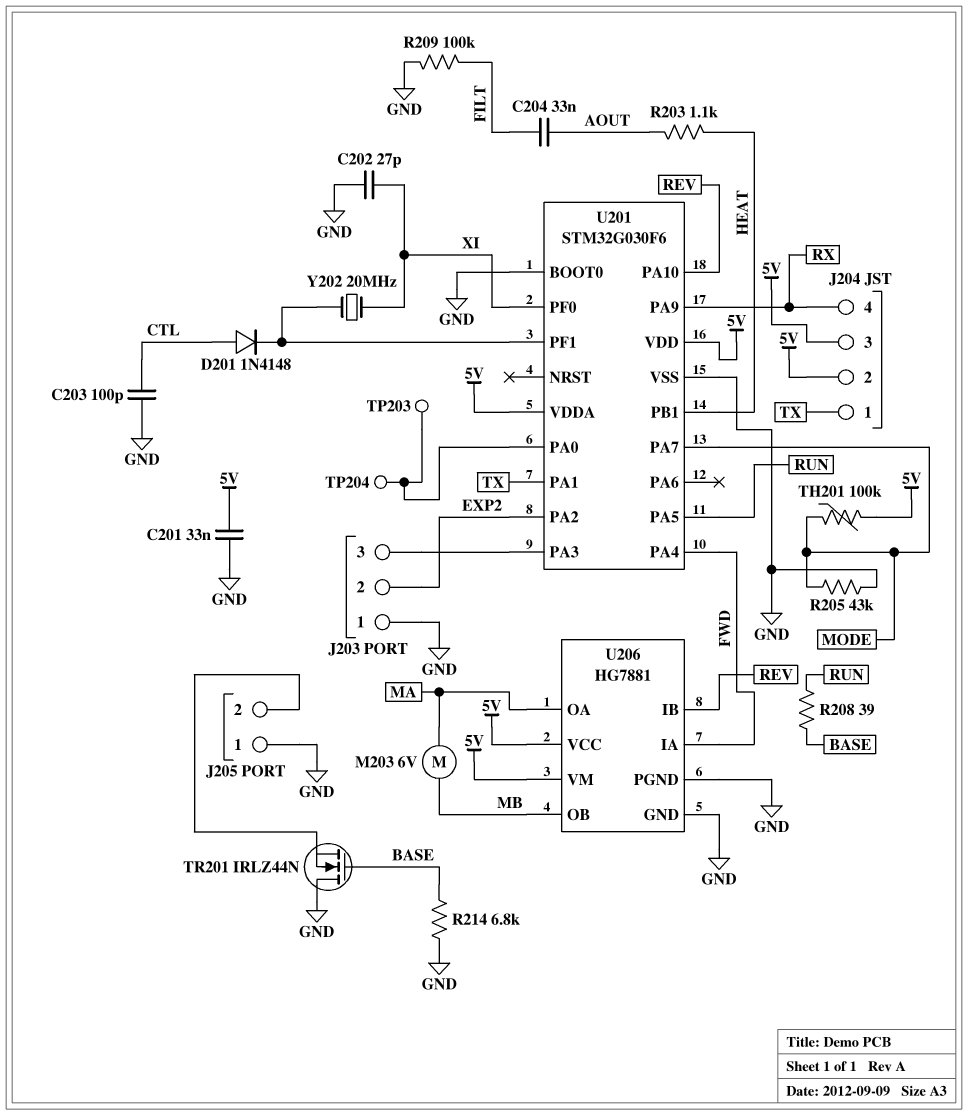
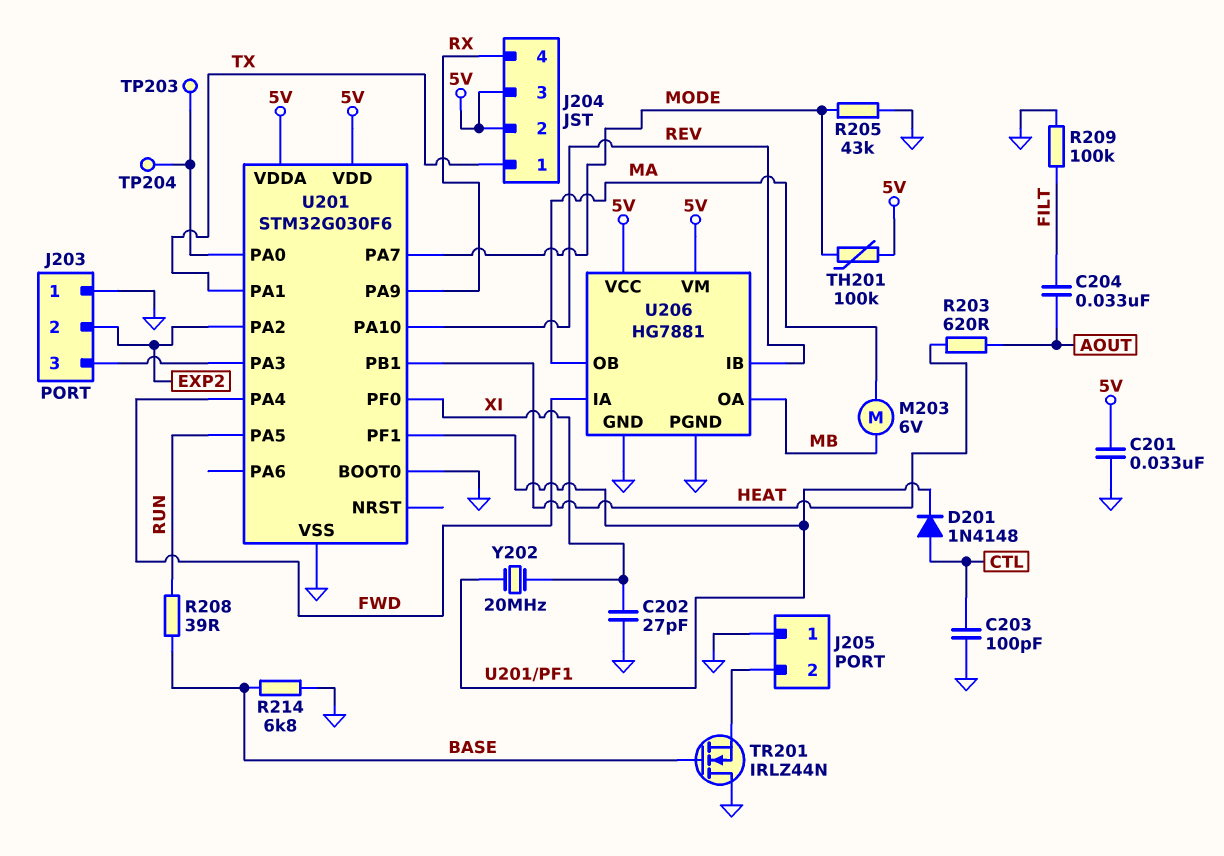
R203: 1.1k (AOUT, HEAT) -> 620 (AOUT, HEAT)
U206 pin OA: MA -> MB
U206 pin OB: MB -> MA

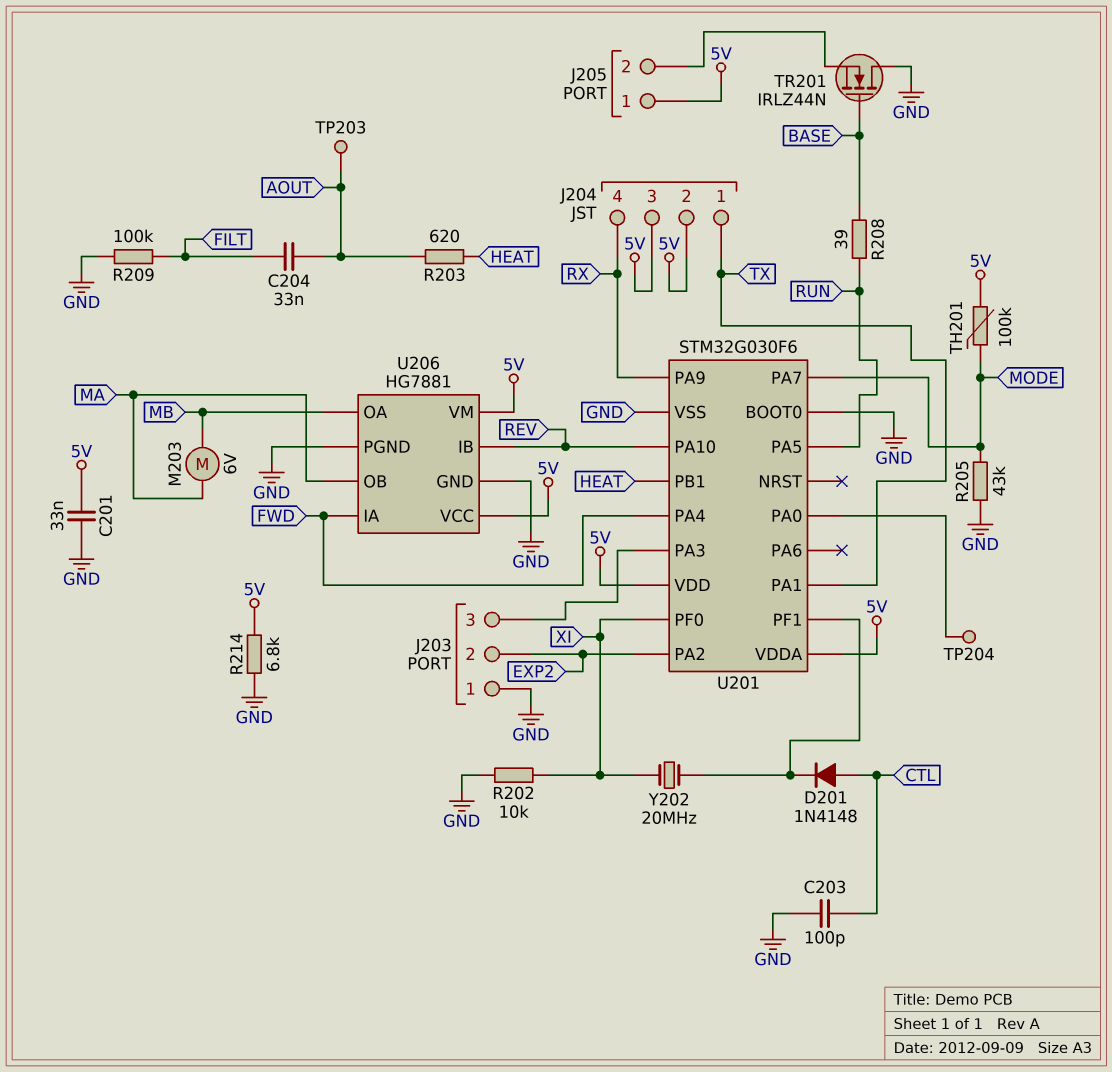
C202: 27pF (GND, XI) -> none
J205 pin 1: GND -> 5V
R202: none -> 10k (GND, XI)
R214: 6.8k (BASE, GND) -> 6.8k (5V, GND)
TP203: test point (U201/PA0) -> test point (AOUT)

